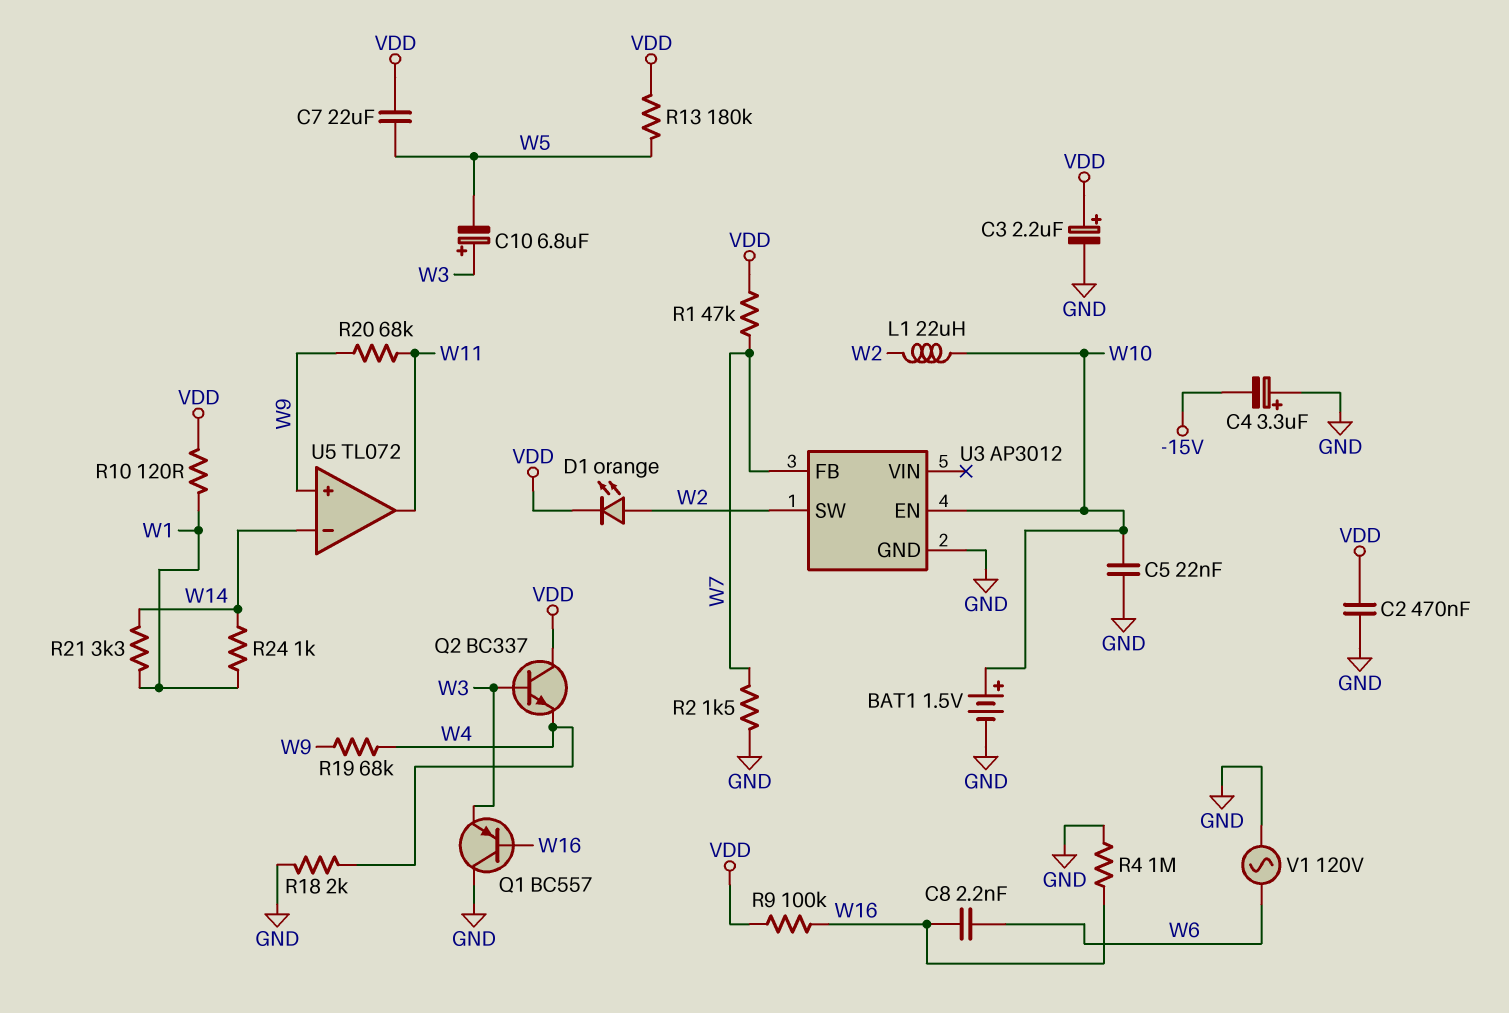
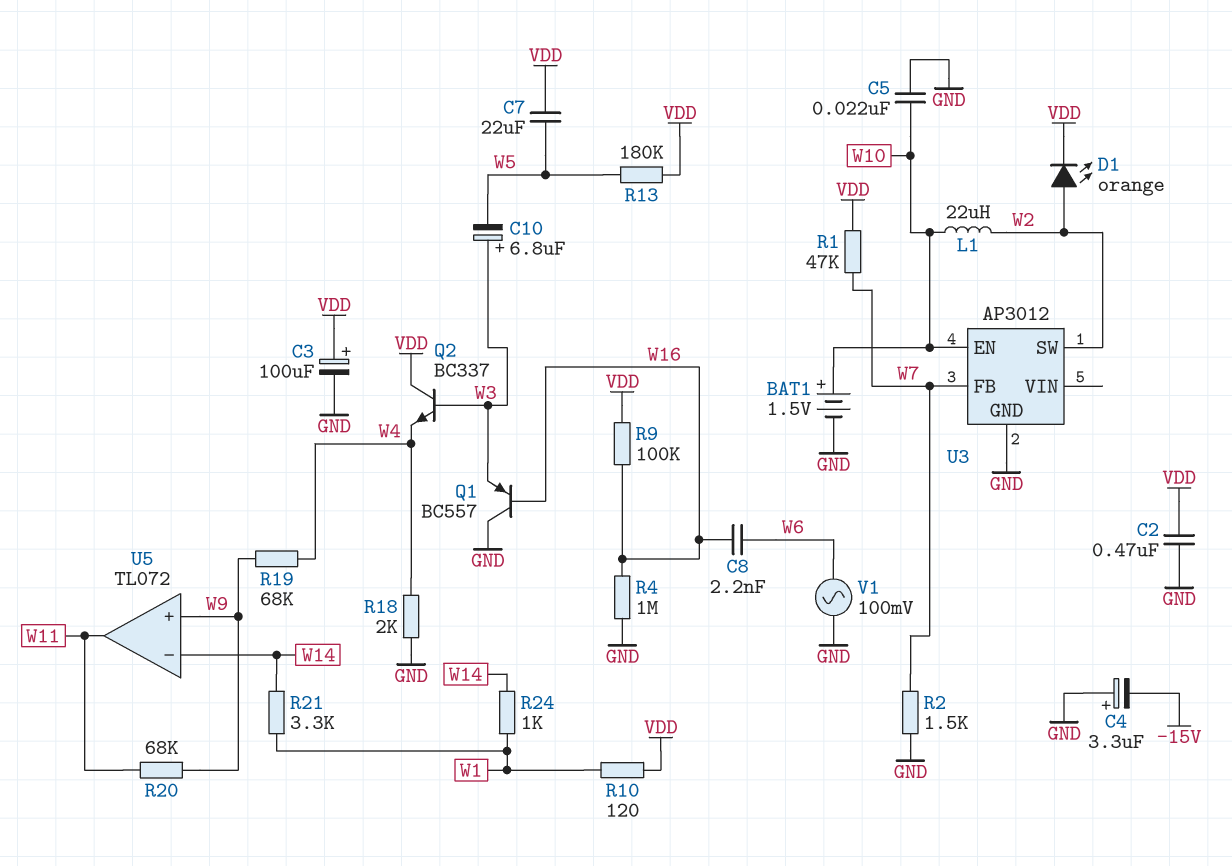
C3: 2.2uF (plus VDD, minus GND) -> 100uF (plus VDD, minus GND)
V1: AC 120V (GND, W6) -> AC 100mV (GND, W6)

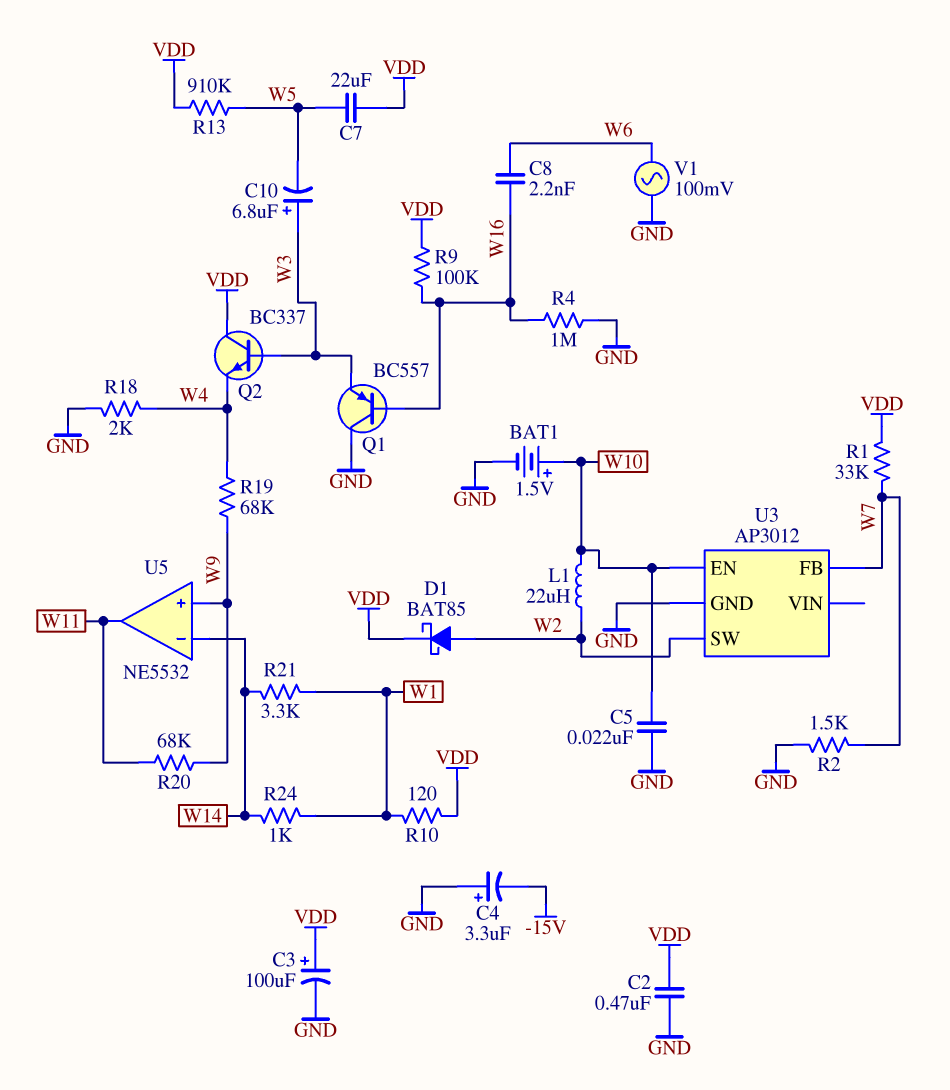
D1: LED orange (A W2, K VDD) -> schottky BAT85 (A W2, K VDD)
R1: 47k (VDD, W7) -> 33k (VDD, W7)
R13: 180k (VDD, W5) -> 910k (VDD, W5)
U5: TL072 -> NE5532

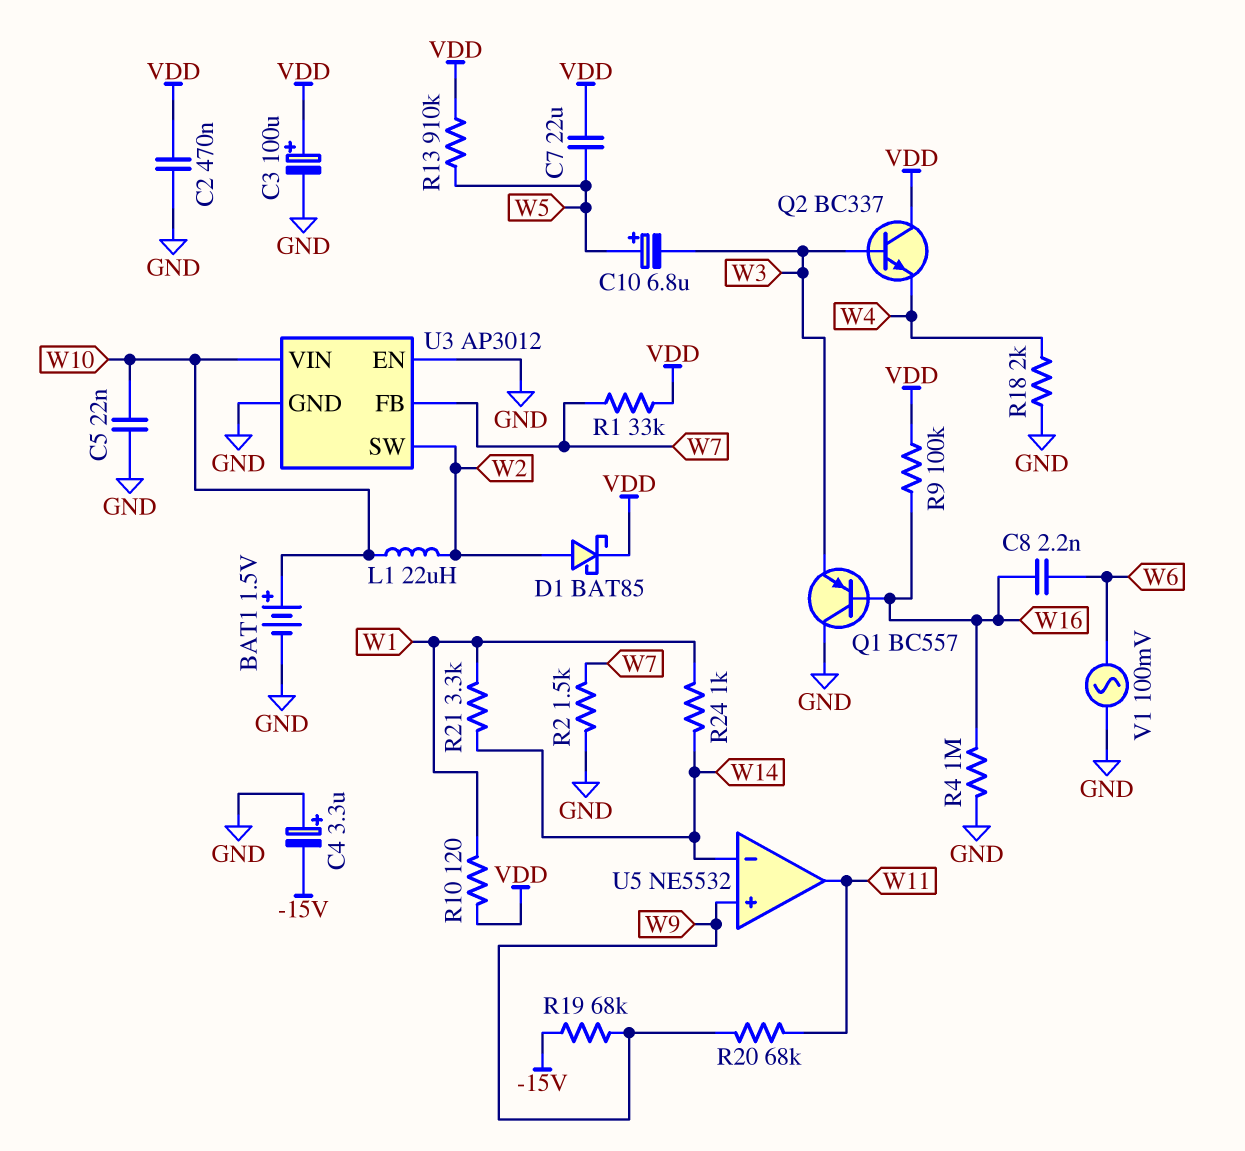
C10: 6.8uF (plus W3, minus W5) -> 6.8uF (plus W5, minus W3)
R19: 68k (W4, W9) -> 68k (-15V, W9)
U3 pin EN: W10 -> GND
U3 pin VIN: none -> W10

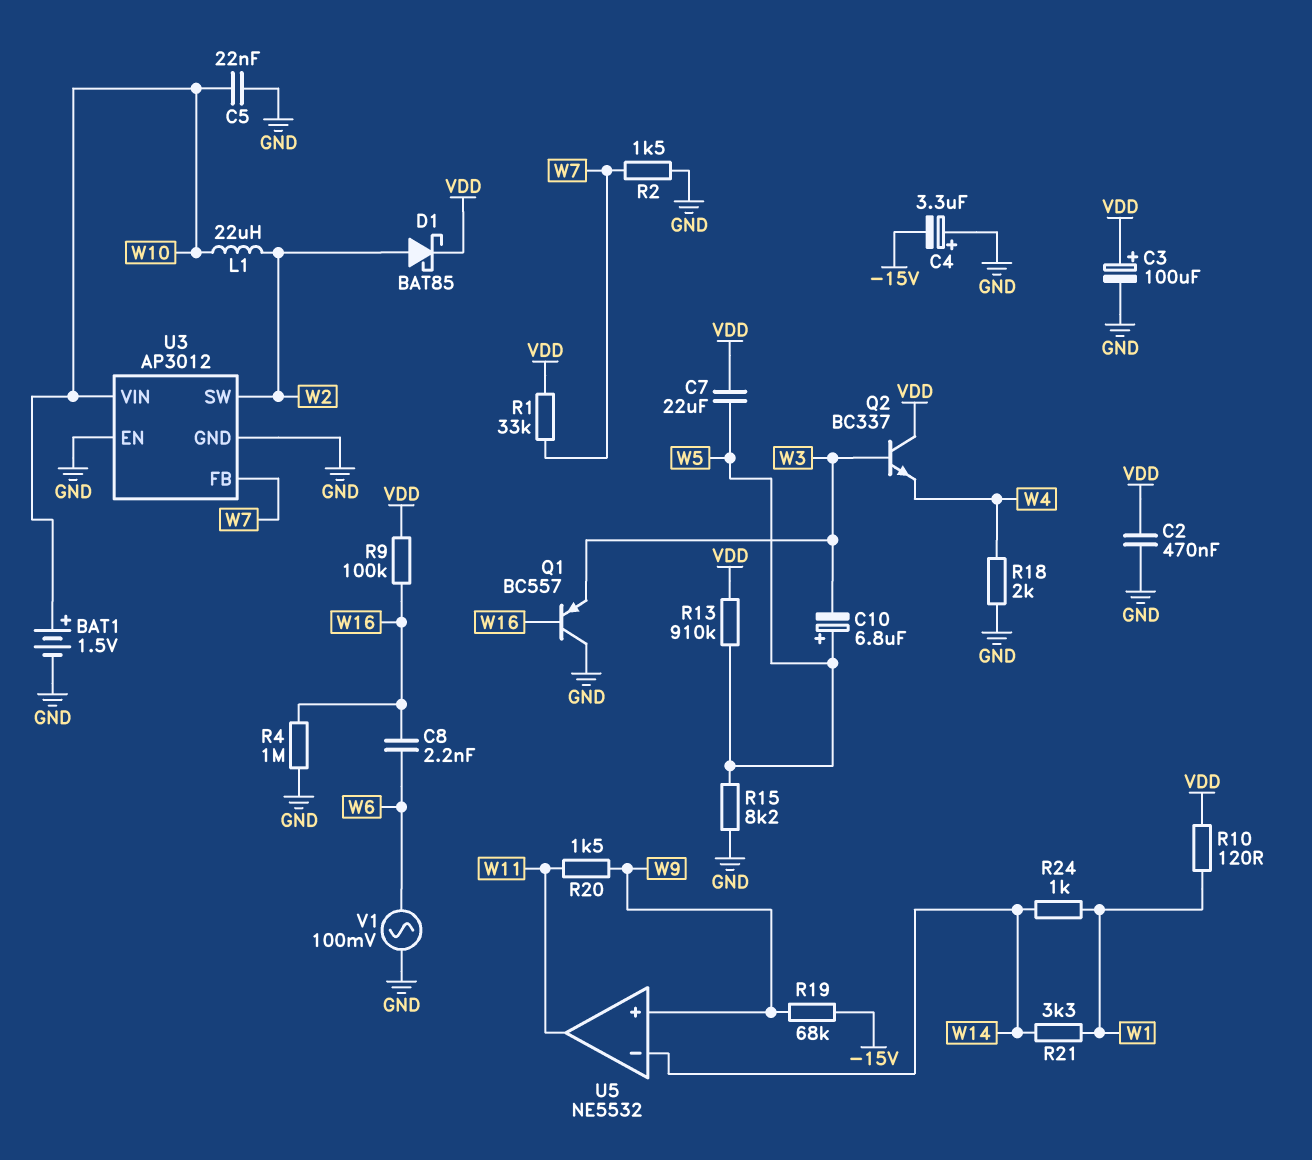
R15: none -> 8.2k (GND, W5)
R20: 68k (W9, W11) -> 1.5k (W9, W11)

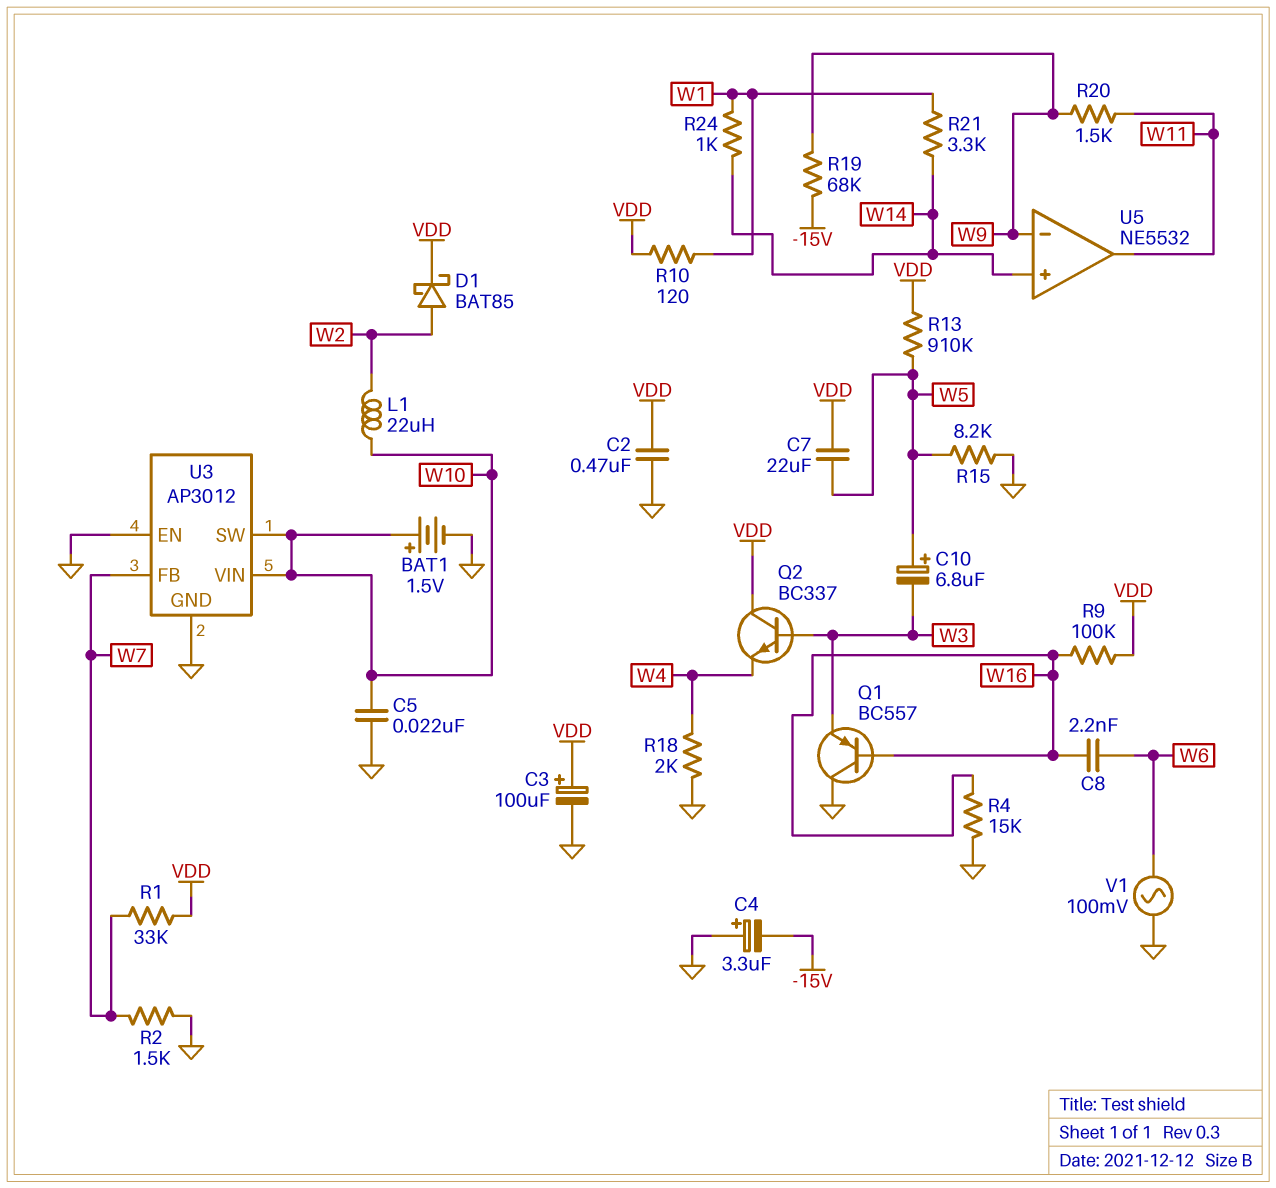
R4: 1M (GND, W16) -> 15k (GND, W16)
U3 pin SW: W2 -> W10
U5 pin in+: W9 -> W14
U5 pin in-: W14 -> W9

